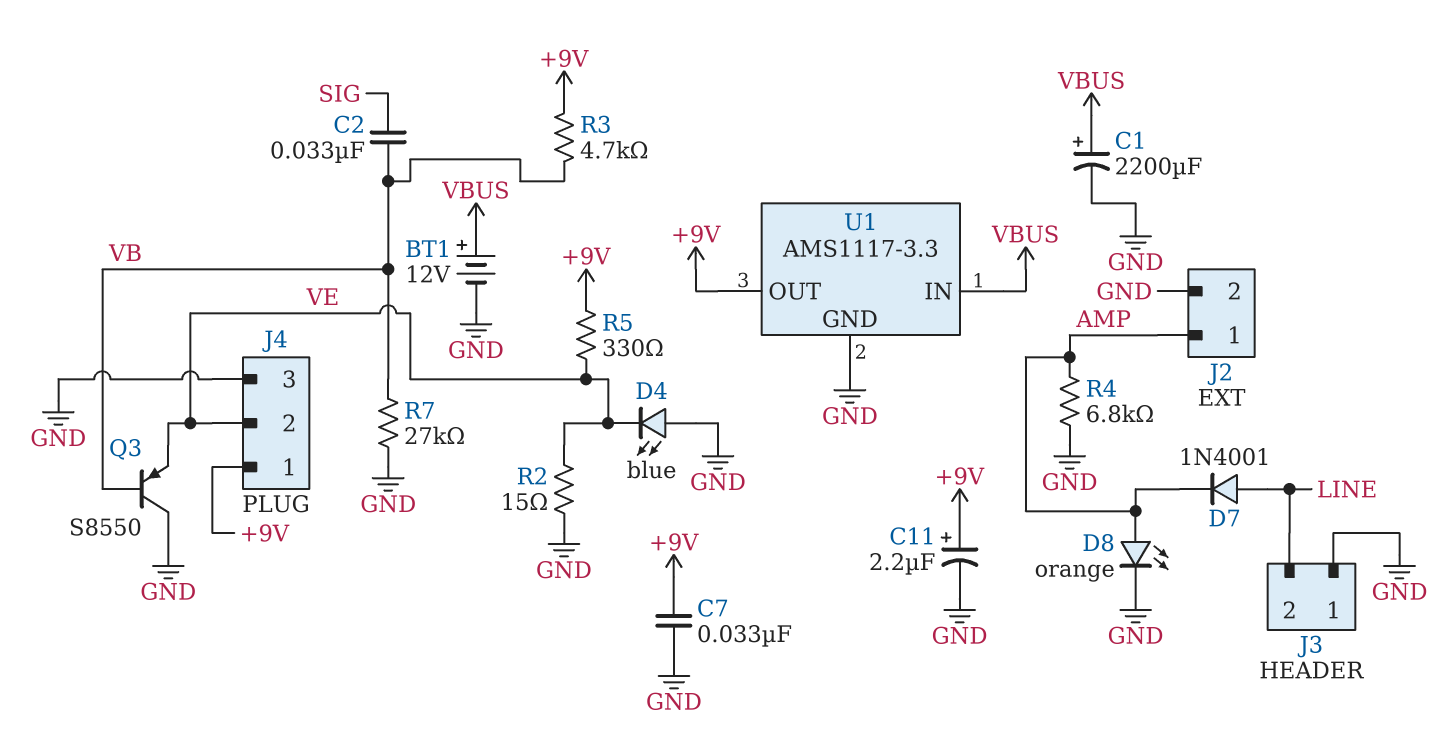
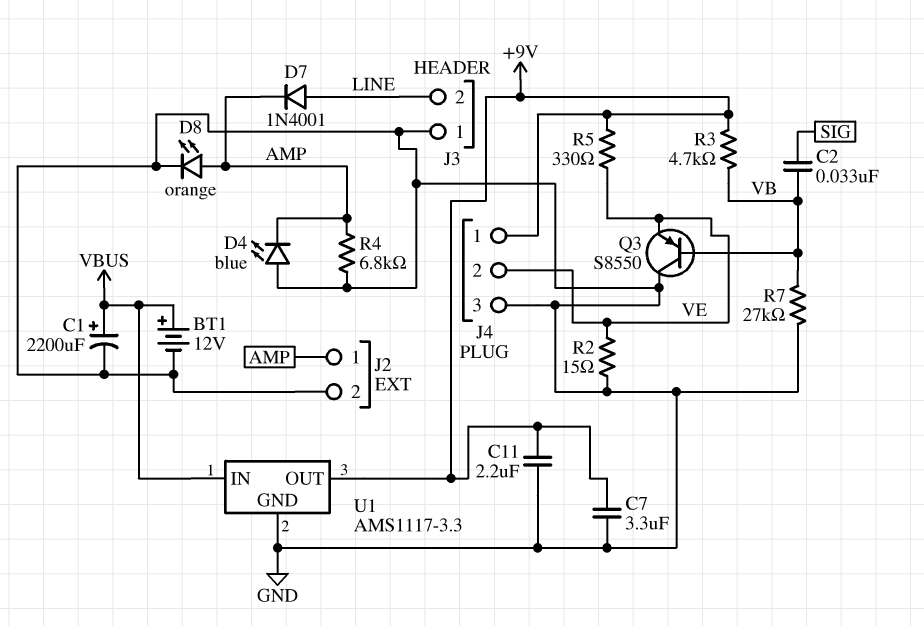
C7: 33nF (+9V, GND) -> 3.3uF (+9V, GND)
C11: 2.2uF (plus +9V, minus GND) -> 2.2uF (+9V, GND)
D4: LED blue (A GND, K VE) -> LED blue (A GND, K AMP)

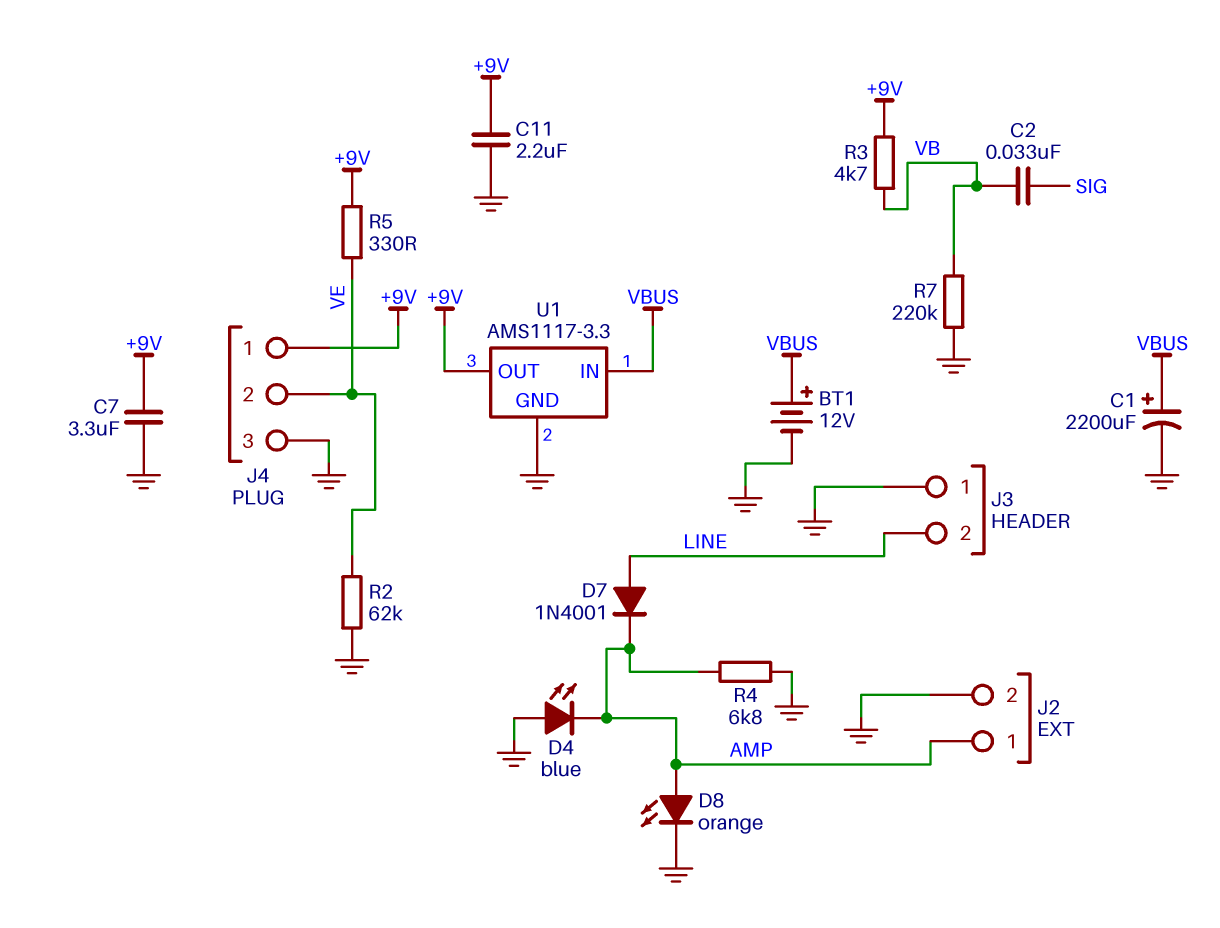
Q3: PNP S8550 (B VB, C GND, E VE) -> none
R2: 15 (GND, VE) -> 62k (GND, VE)
R7: 27k (GND, VB) -> 220k (GND, VB)

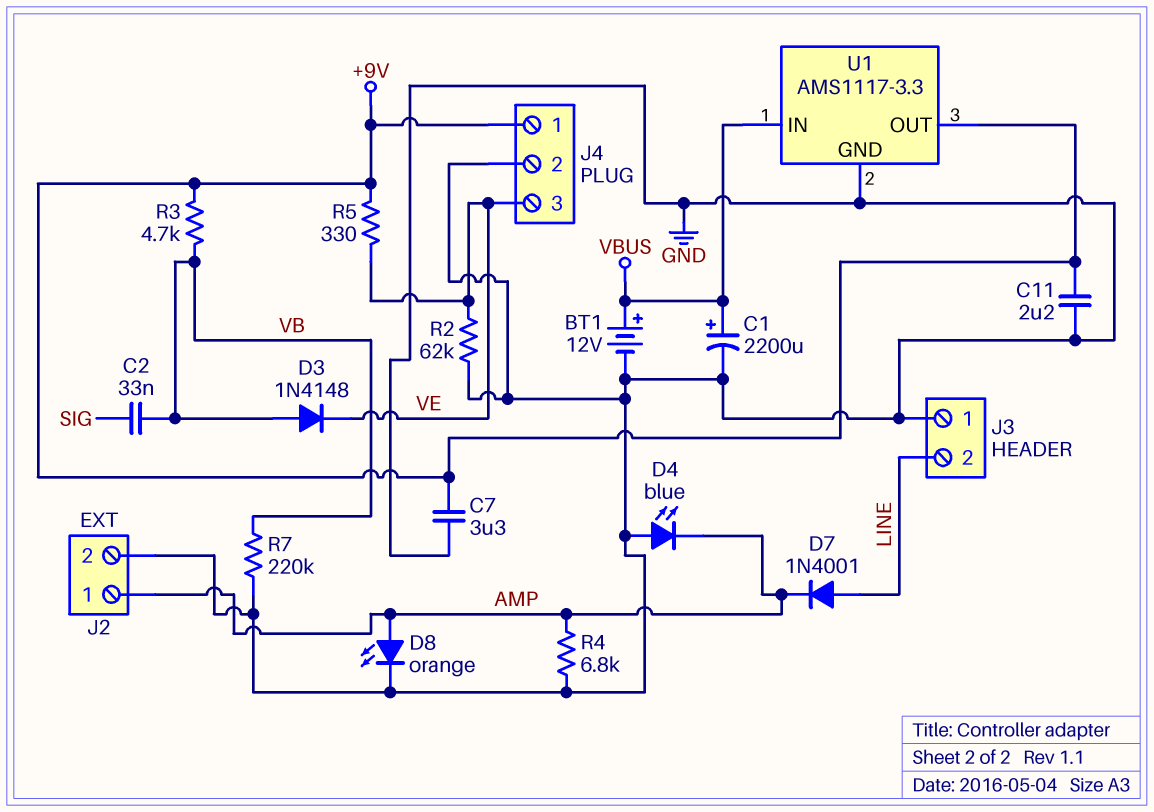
D3: none -> diode 1N4148 (A VB, K VE)
J4 pin 2: VE -> GND
J4 pin 3: GND -> VE

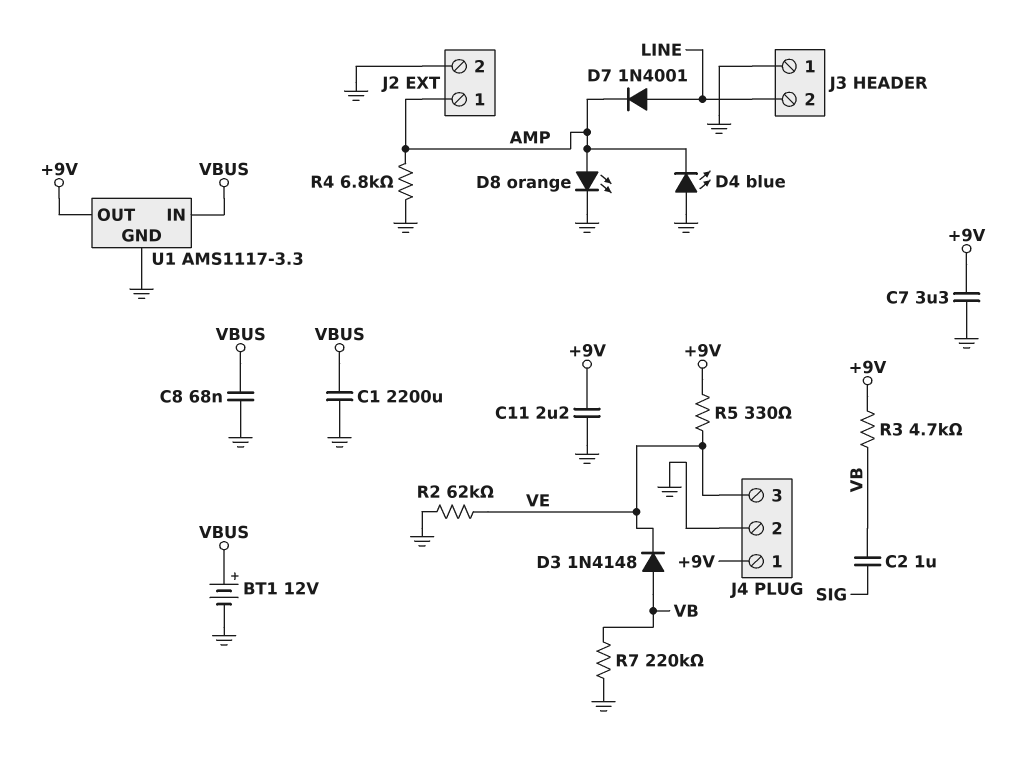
C1: 2200uF (plus VBUS, minus GND) -> 2200uF (GND, VBUS)
C2: 33nF (SIG, VB) -> 1uF (SIG, VB)
C8: none -> 68nF (GND, VBUS)

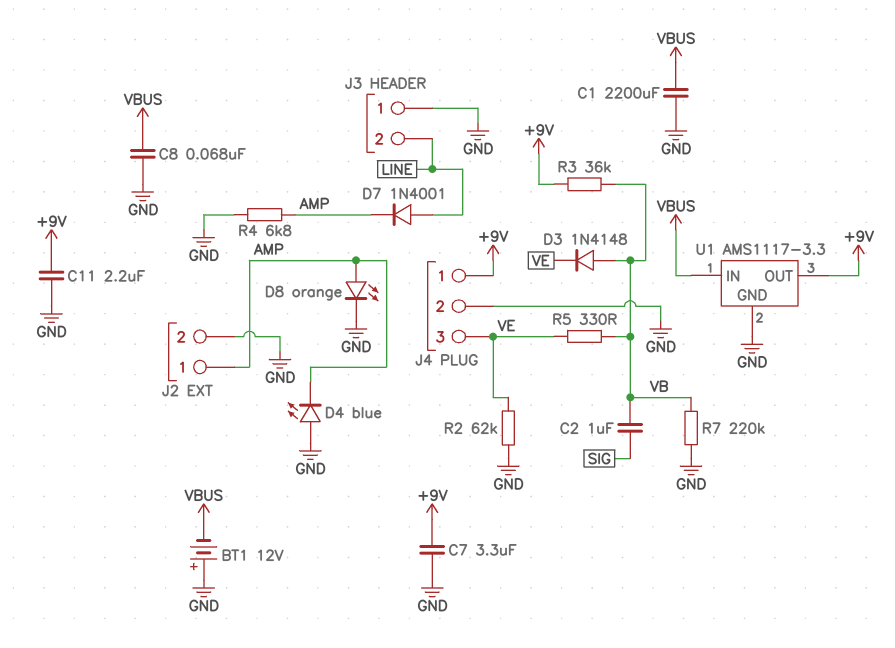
BT1: 12V (plus VBUS, minus GND) -> 12V (plus GND, minus VBUS)
R3: 4.7k (+9V, VB) -> 36k (+9V, VB)
R5: 330 (+9V, VE) -> 330 (VB, VE)

